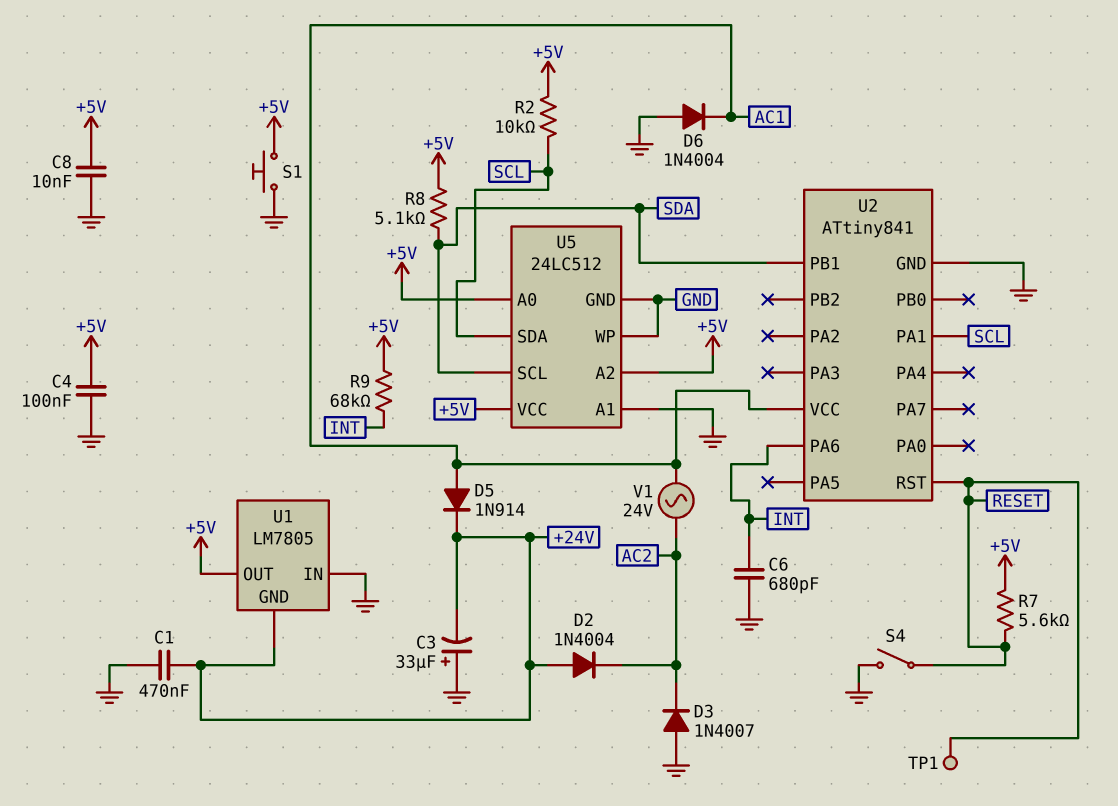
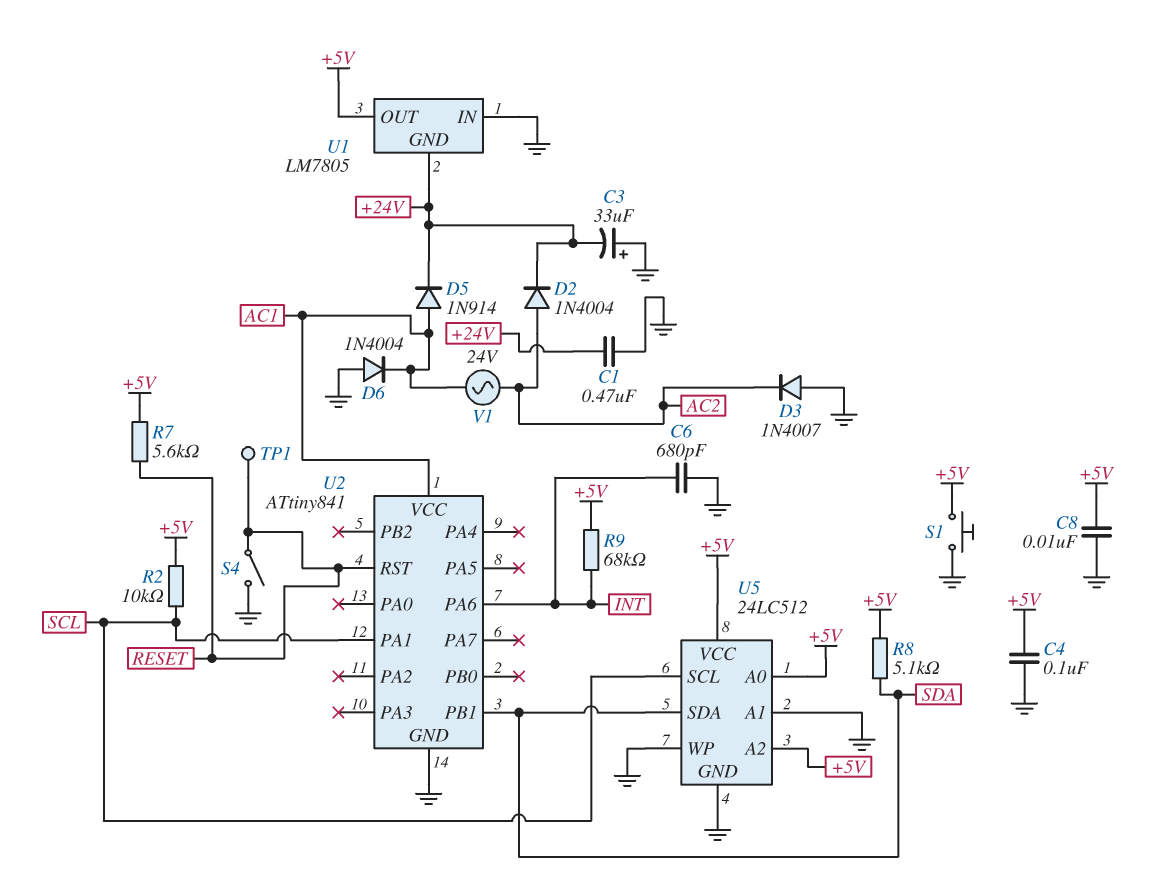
D2: diode 1N4004 (A +24V, K AC2) -> diode 1N4004 (A AC2, K +24V)
U5 pin SCL: SDA -> SCL
U5 pin SDA: SCL -> SDA

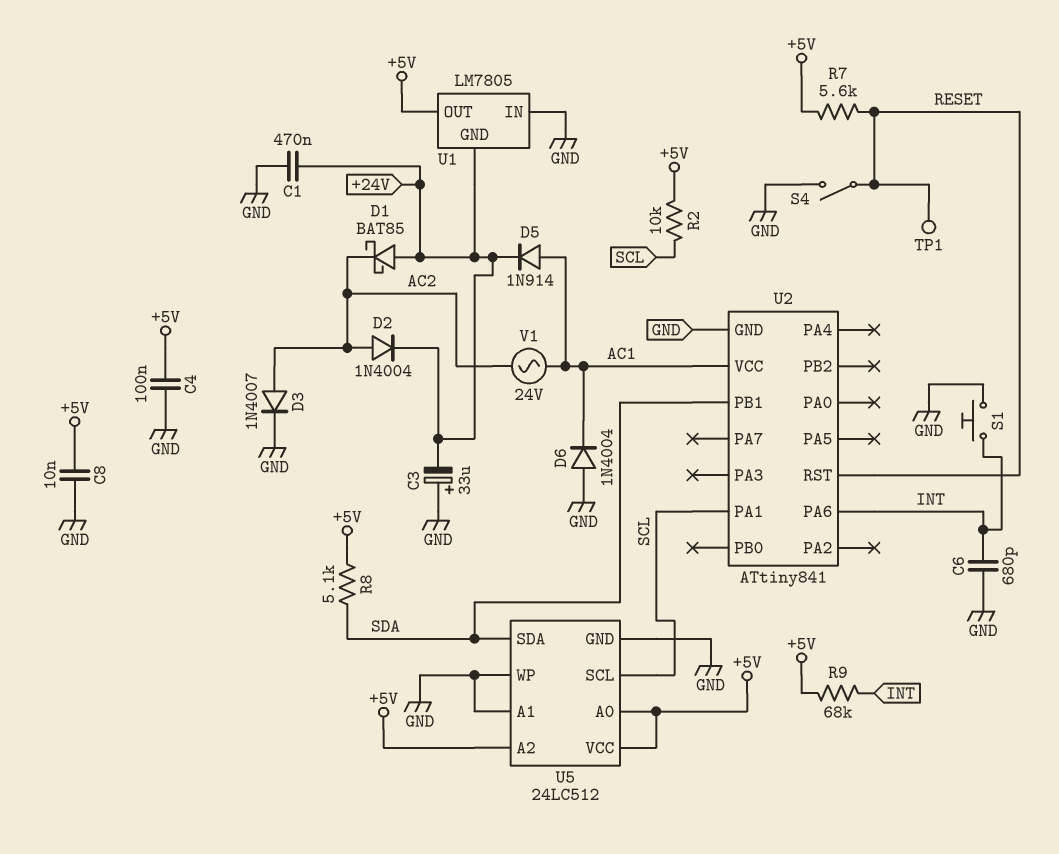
D1: none -> schottky BAT85 (A +24V, K AC2)
D3: diode 1N4007 (A GND, K AC2) -> diode 1N4007 (A AC2, K GND)
S1: button (+5V, GND) -> button (GND, INT)

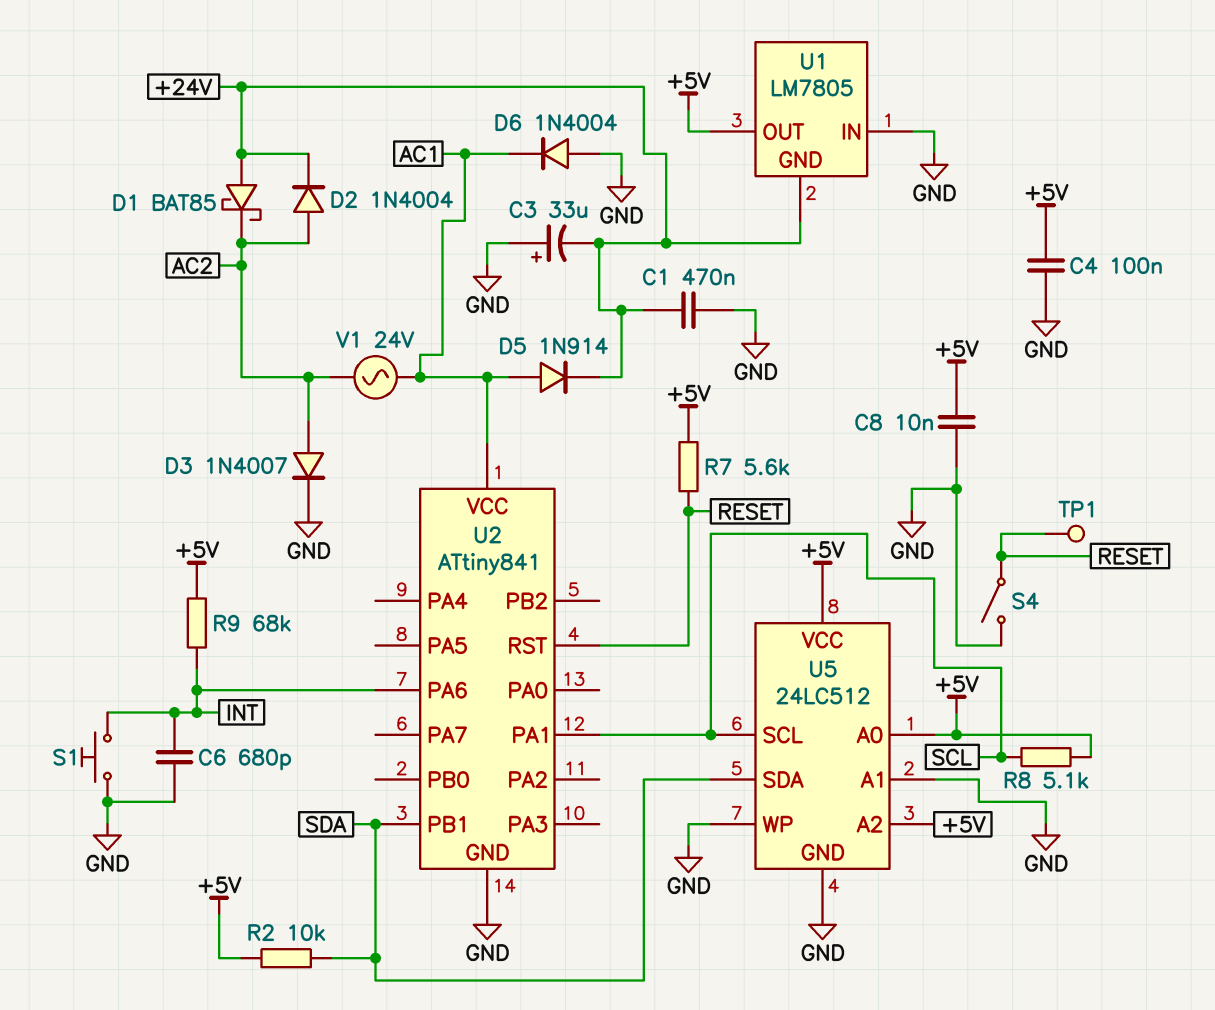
R2: 10k (+5V, SCL) -> 10k (+5V, SDA)
R8: 5.1k (+5V, SDA) -> 5.1k (+5V, SCL)

